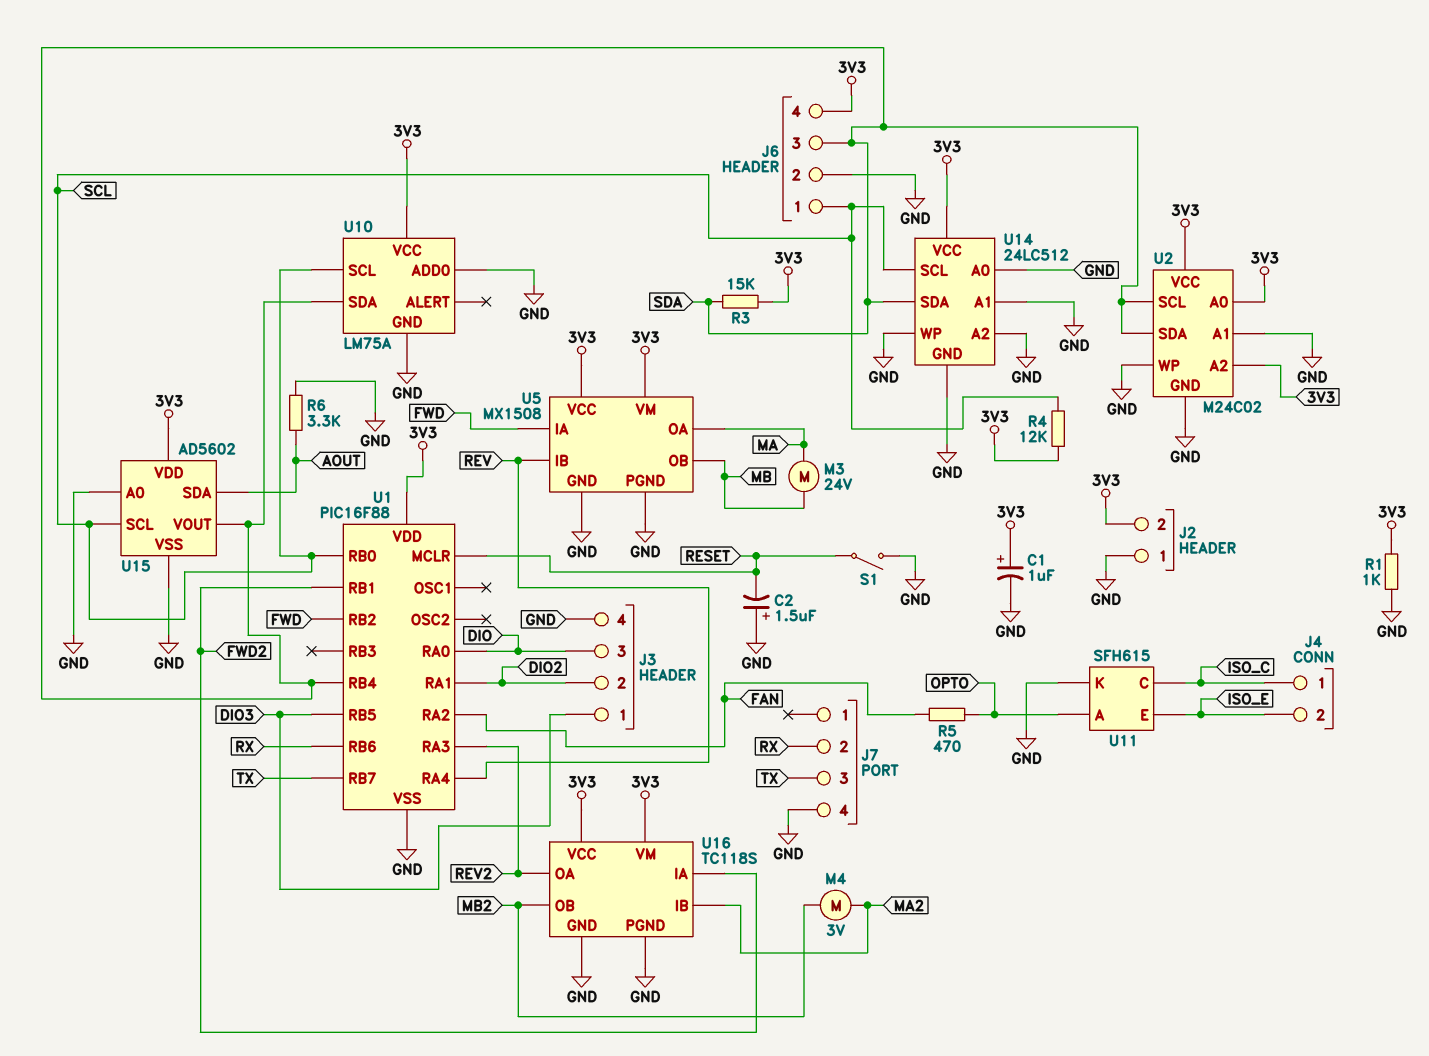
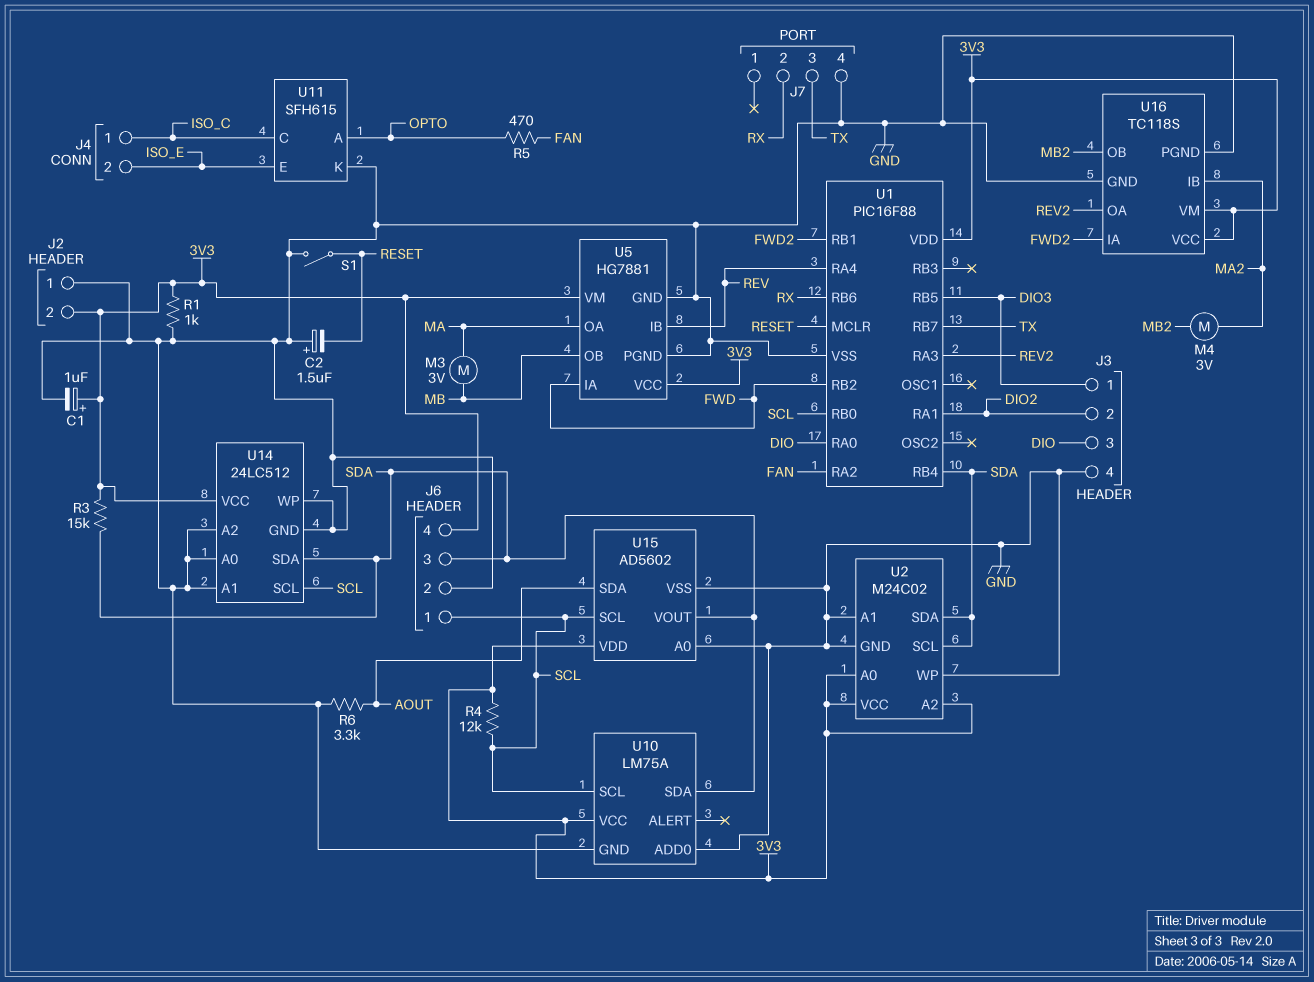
M3: motor 24V (MA, MB) -> motor 3V (MA, MB)
U5: MX1508 -> HG7881

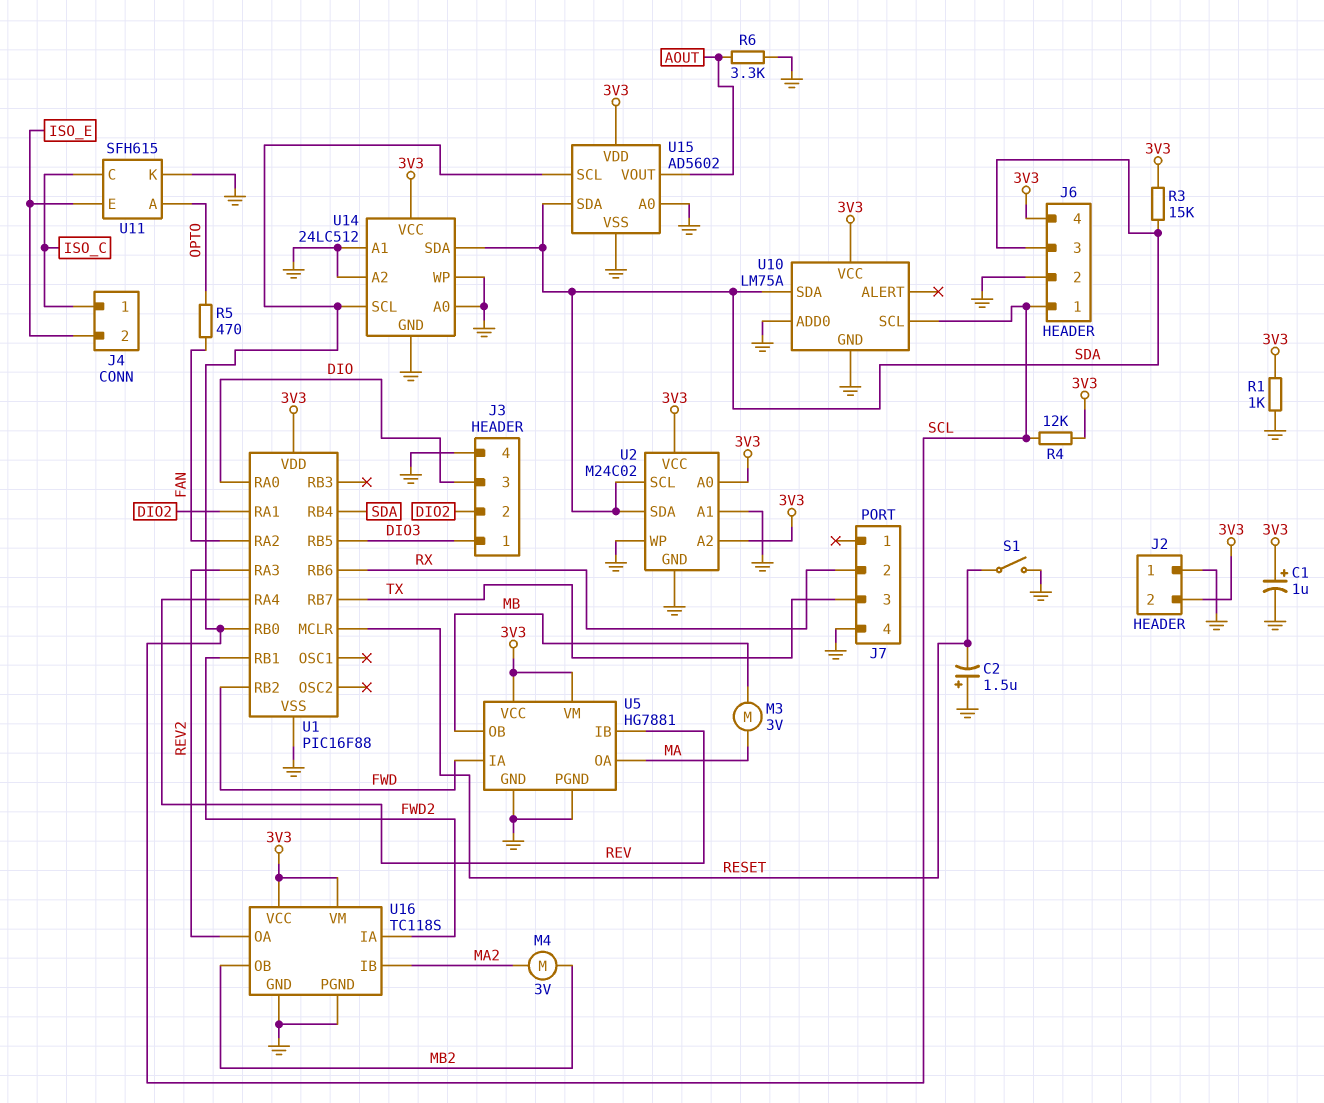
U15 pin SDA: AOUT -> SDA
U15 pin VOUT: SDA -> AOUT

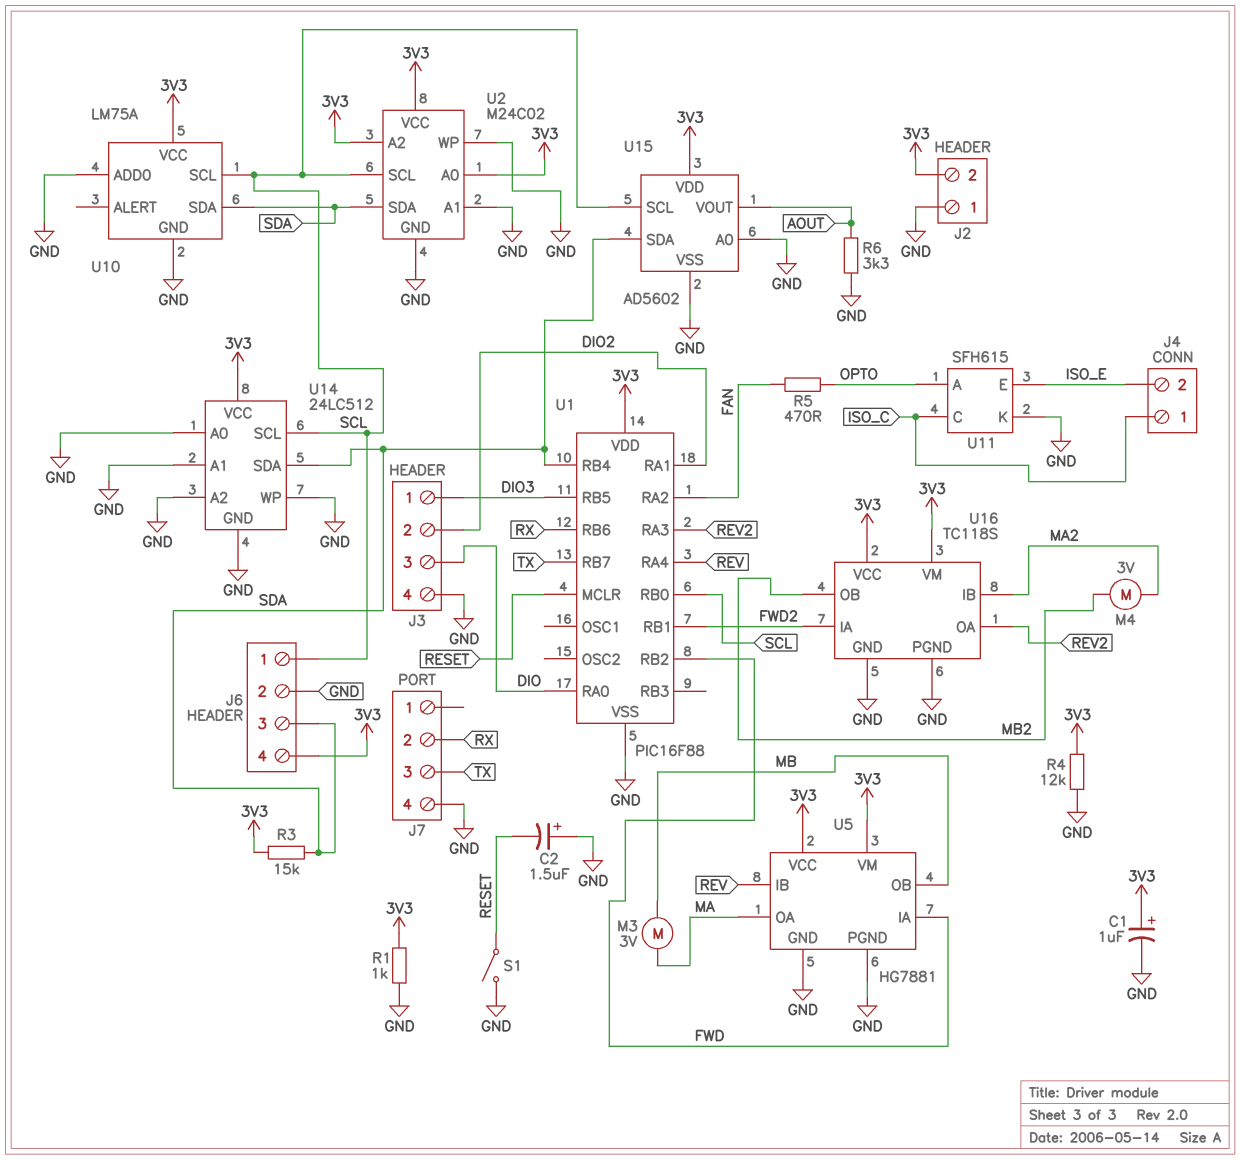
R4: 12k (3V3, SCL) -> 12k (3V3, GND)
U2 pin SCL: SDA -> SCL

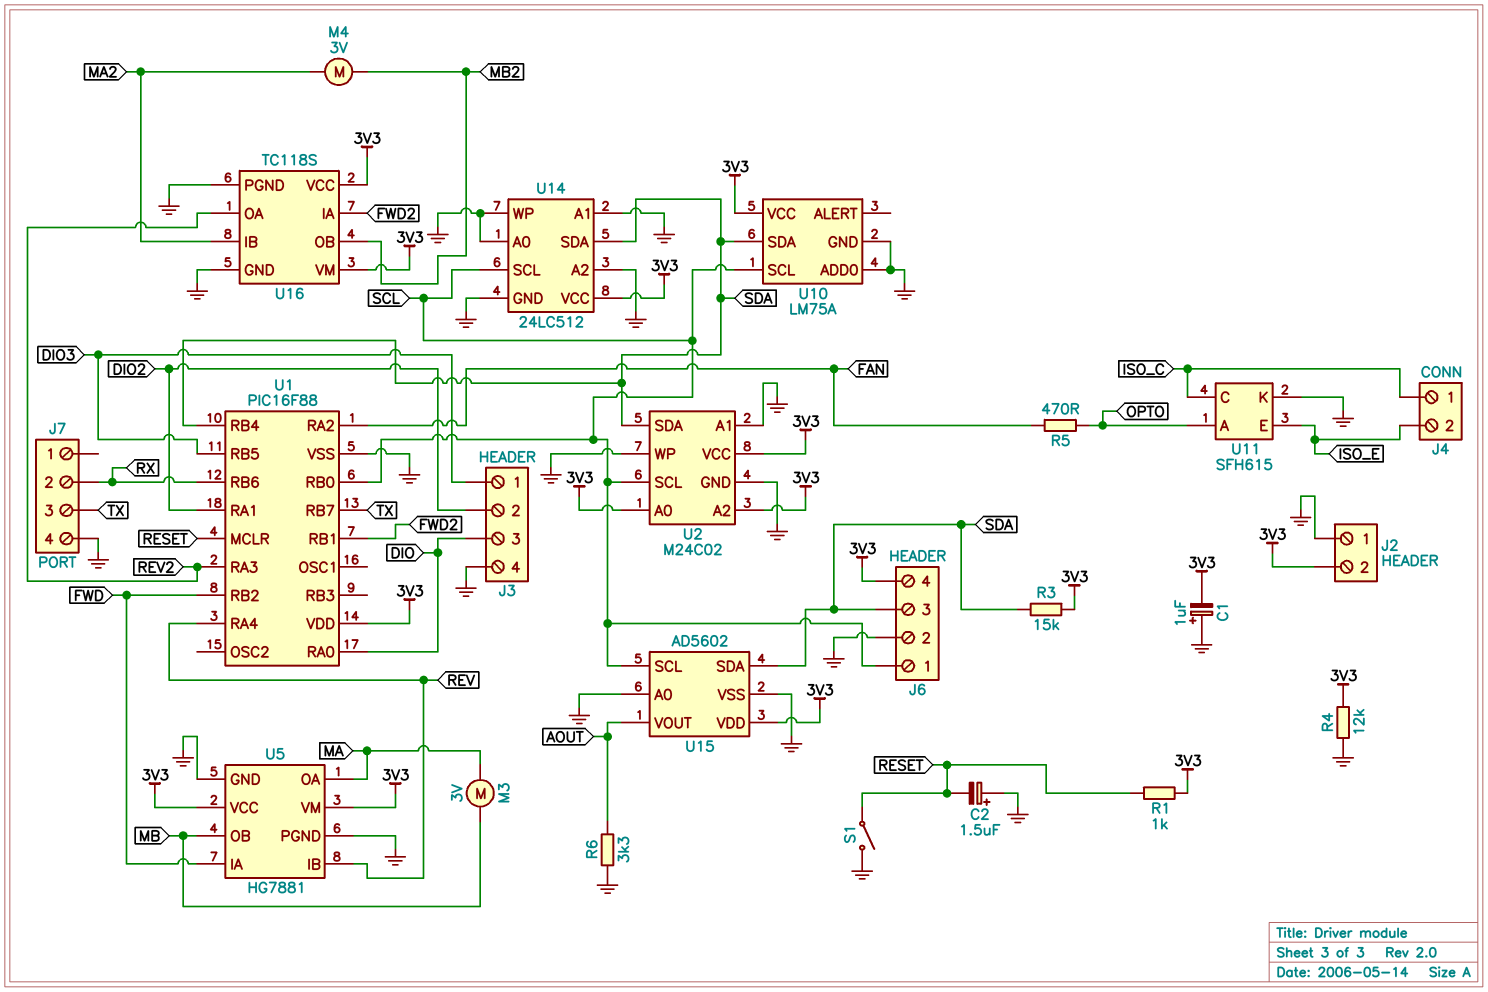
C1: 1uF (plus 3V3, minus GND) -> 1uF (plus GND, minus 3V3)
R1: 1k (3V3, GND) -> 1k (3V3, RESET)

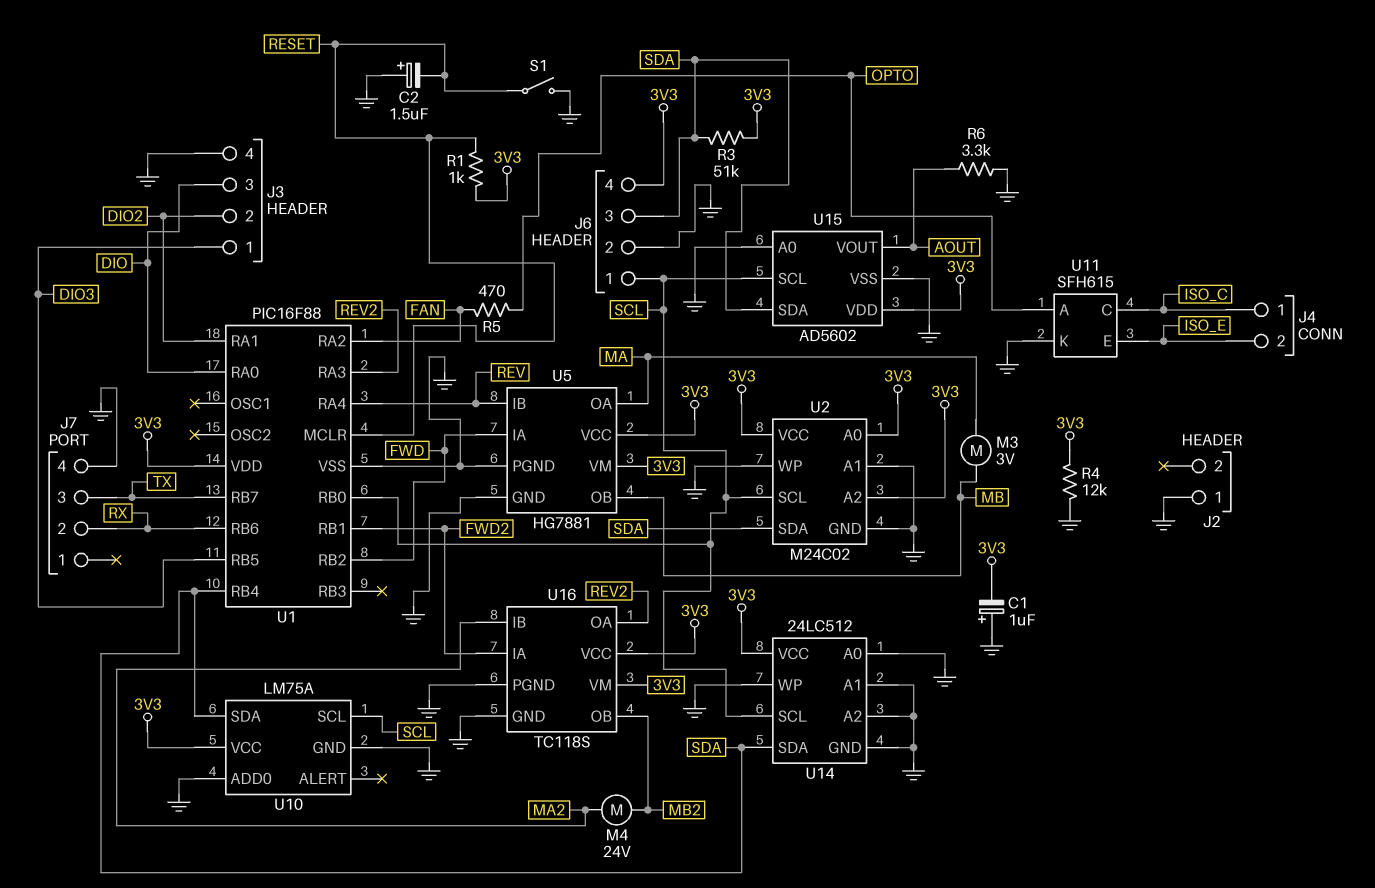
J2 pin 2: 3V3 -> none
M4: motor 3V (MA2, MB2) -> motor 24V (MA2, MB2)
R3: 15k (3V3, SDA) -> 51k (3V3, SDA)

